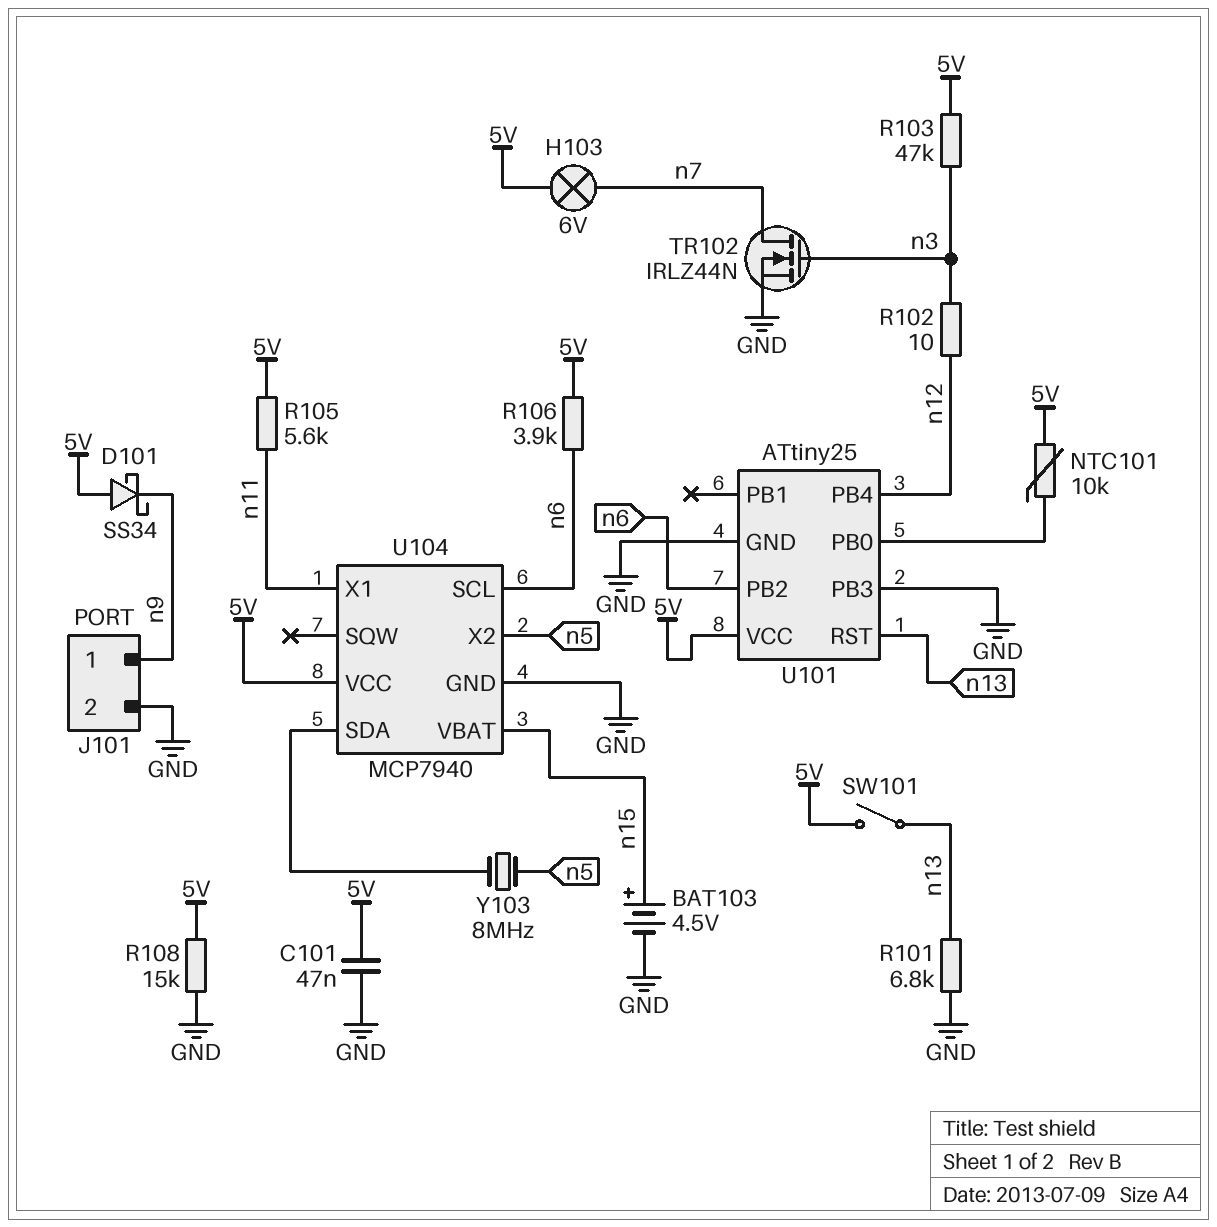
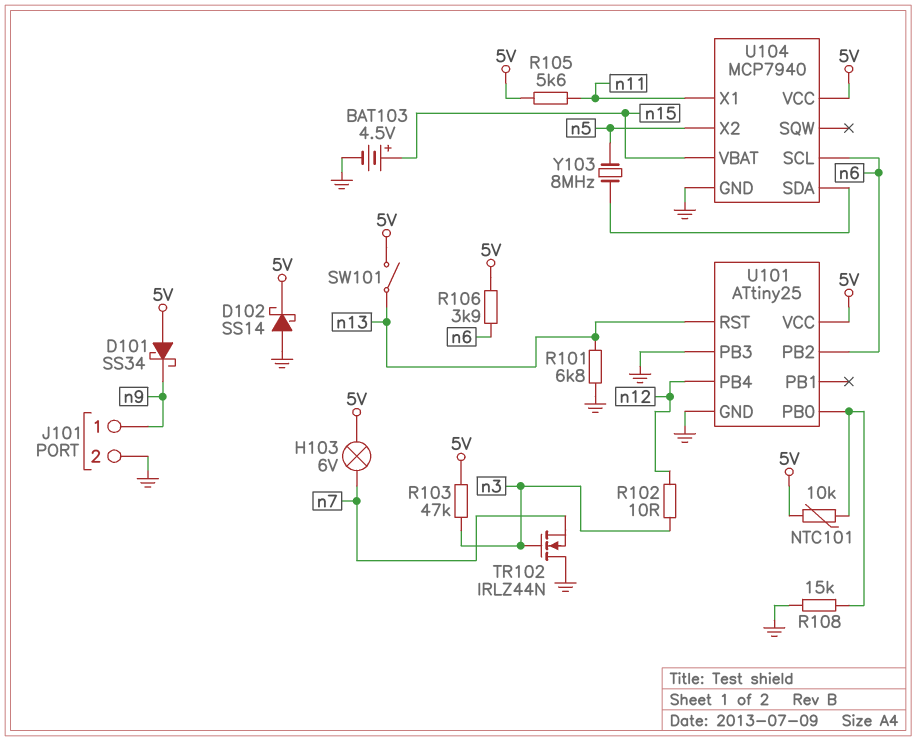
C101: 47nF (5V, GND) -> none
D102: none -> schottky SS14 (A GND, K 5V)
R108: 15k (5V, GND) -> 15k (GND, U101/PB0)
TR102: NMOS IRLZ44N (G n3, D n7, S GND) -> NMOS IRLZ44N (G n3, D GND, S n7)

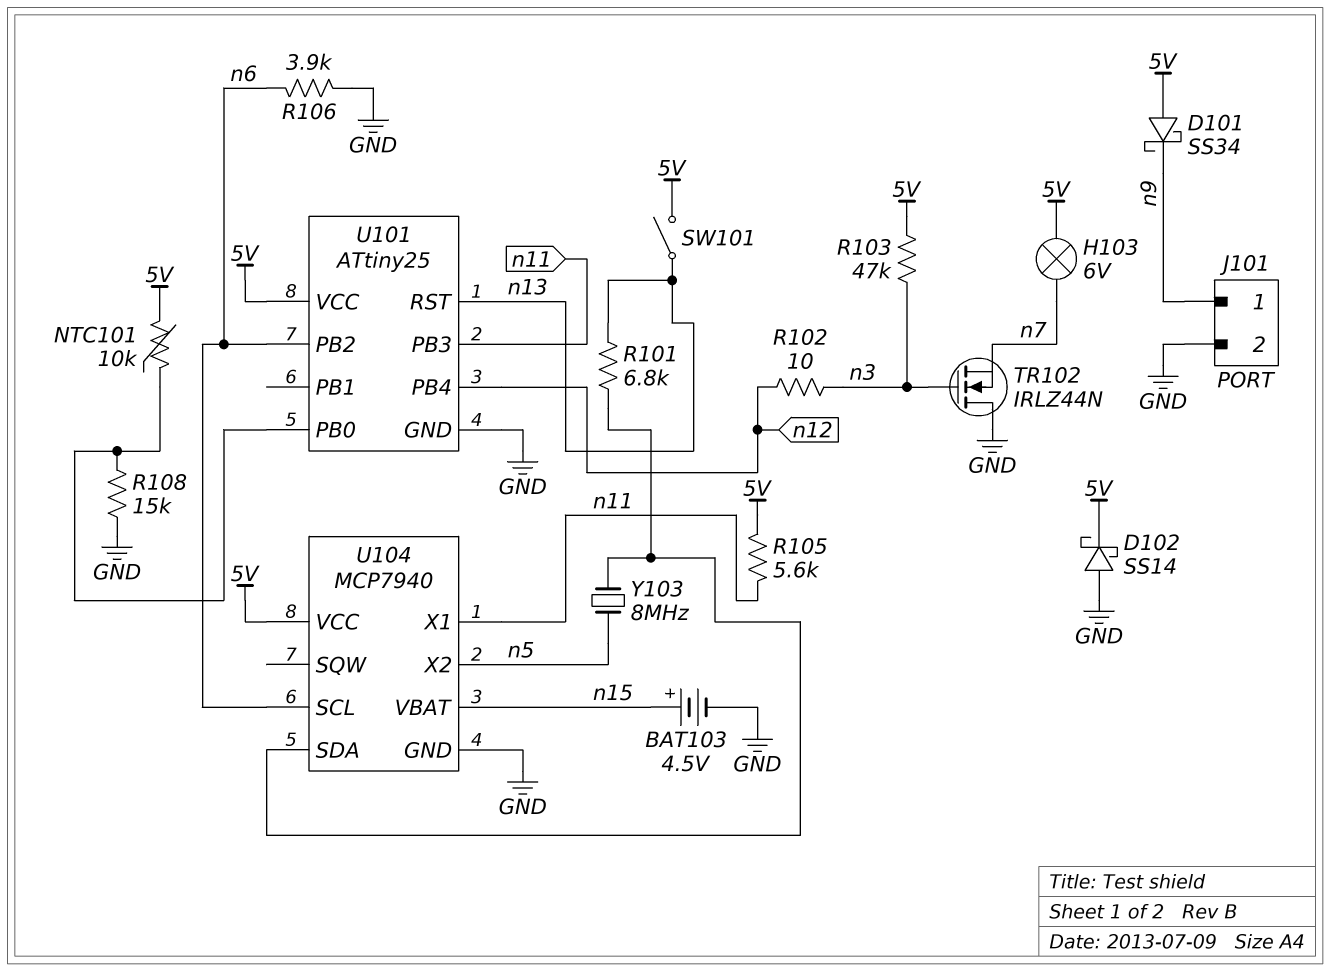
R101: 6.8k (GND, n13) -> 6.8k (U104/SDA, n13)
R106: 3.9k (5V, n6) -> 3.9k (GND, n6)
U101 pin PB3: GND -> n11

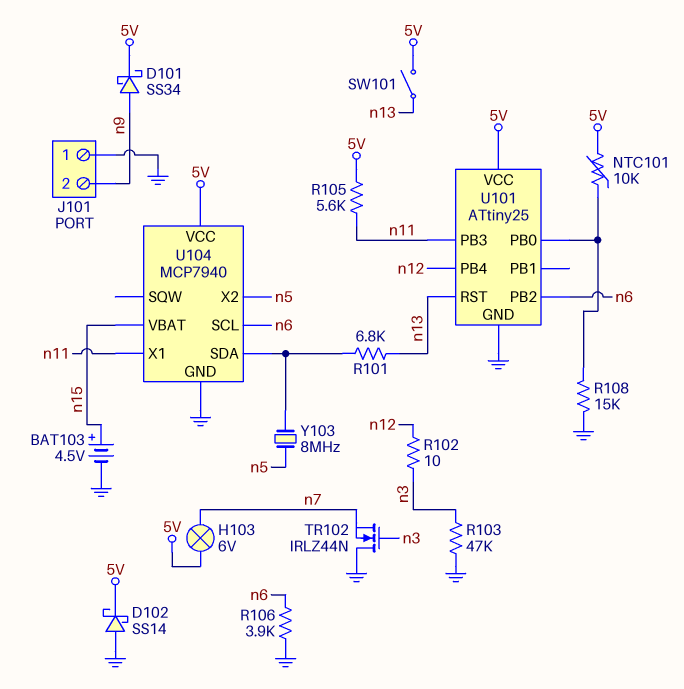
D101: schottky SS34 (A 5V, K n9) -> schottky SS34 (A n9, K 5V)
J101 pin 1: n9 -> GND
J101 pin 2: GND -> n9
R103: 47k (5V, n3) -> 47k (GND, n3)

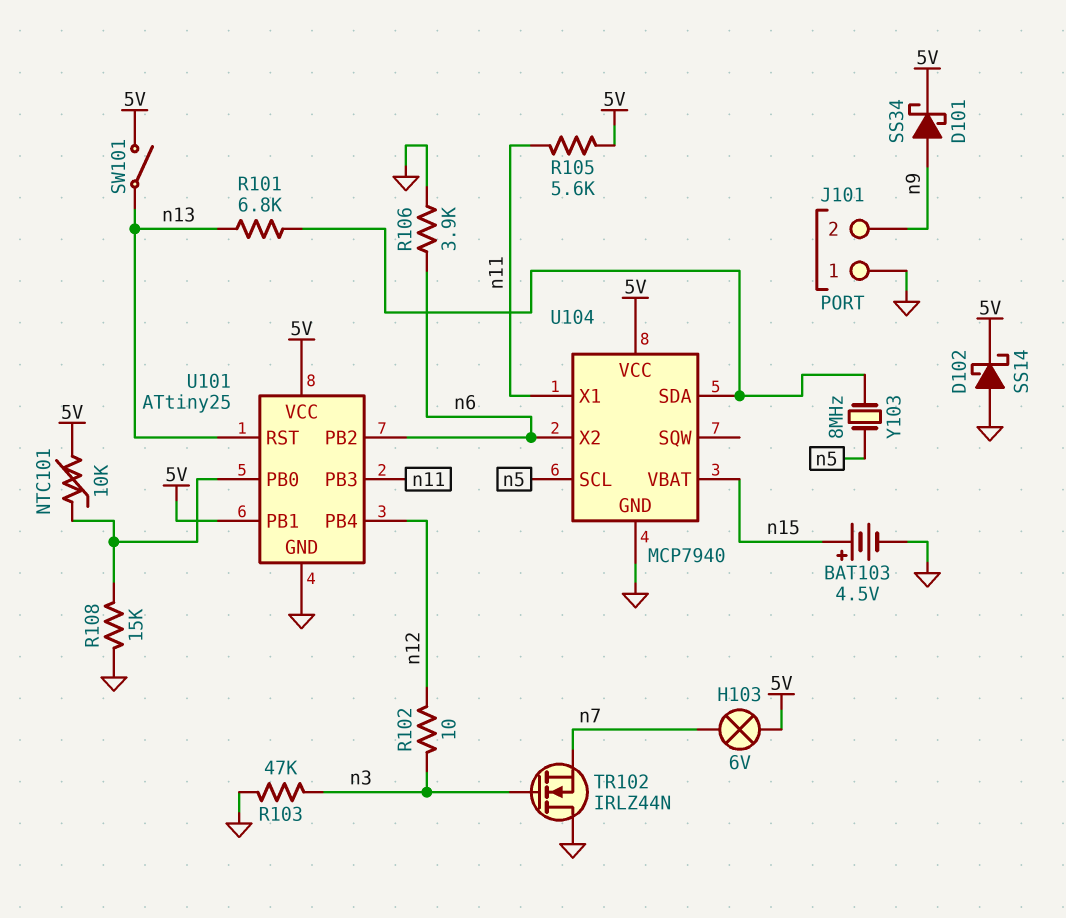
U101 pin PB1: none -> 5V
U104 pin SCL: n6 -> n5
U104 pin X2: n5 -> n6

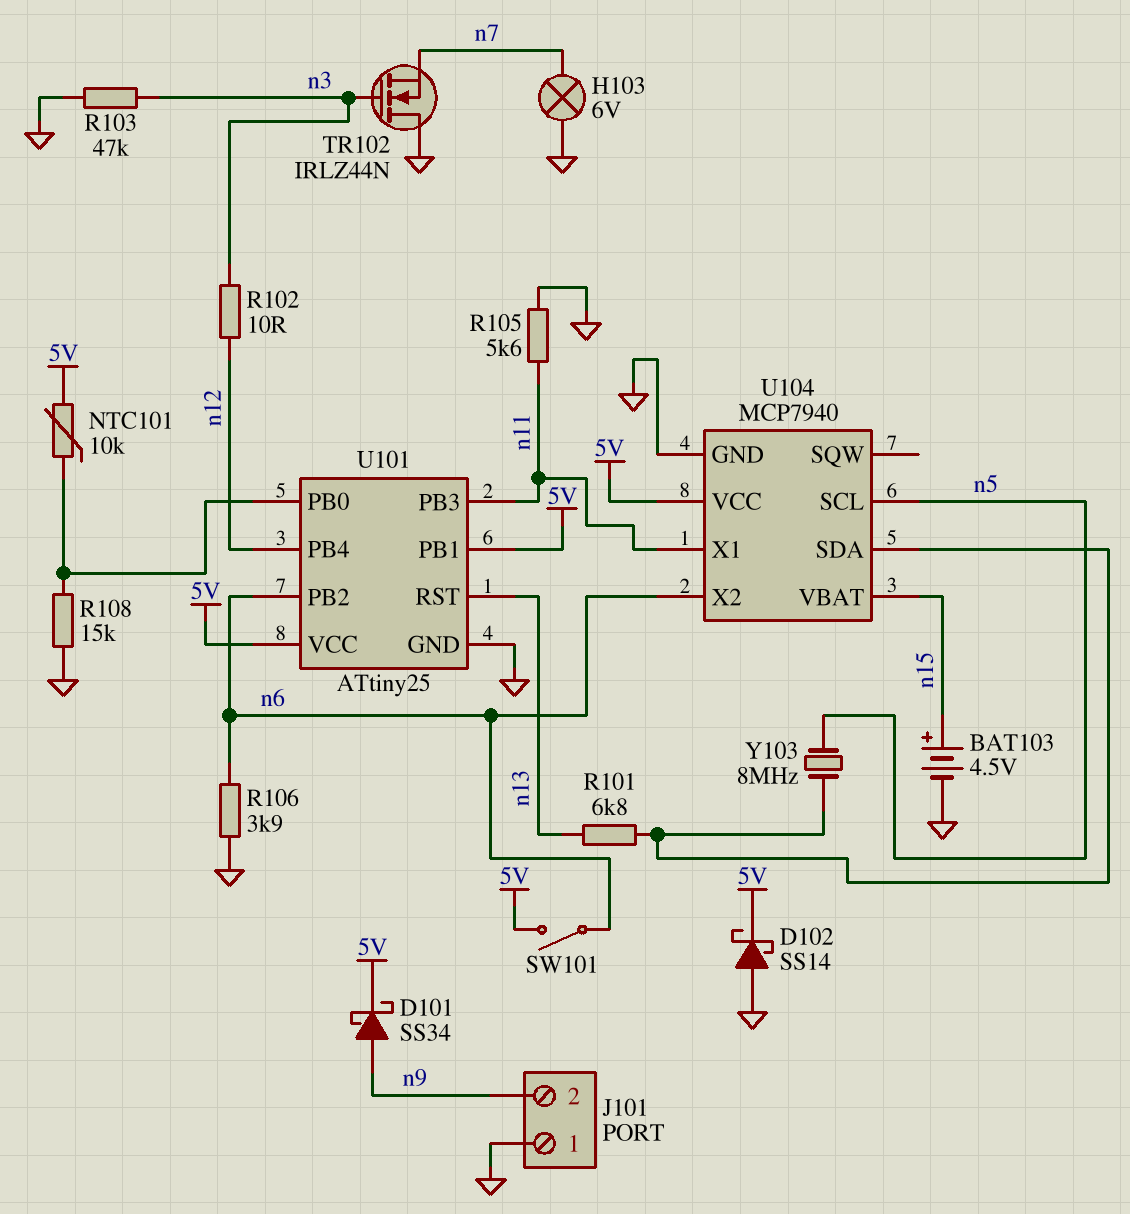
H103: lamp 6V (5V, n7) -> lamp 6V (GND, n7)
R105: 5.6k (5V, n11) -> 5.6k (GND, n11)
SW101: switch (5V, n13) -> switch (5V, n6)

